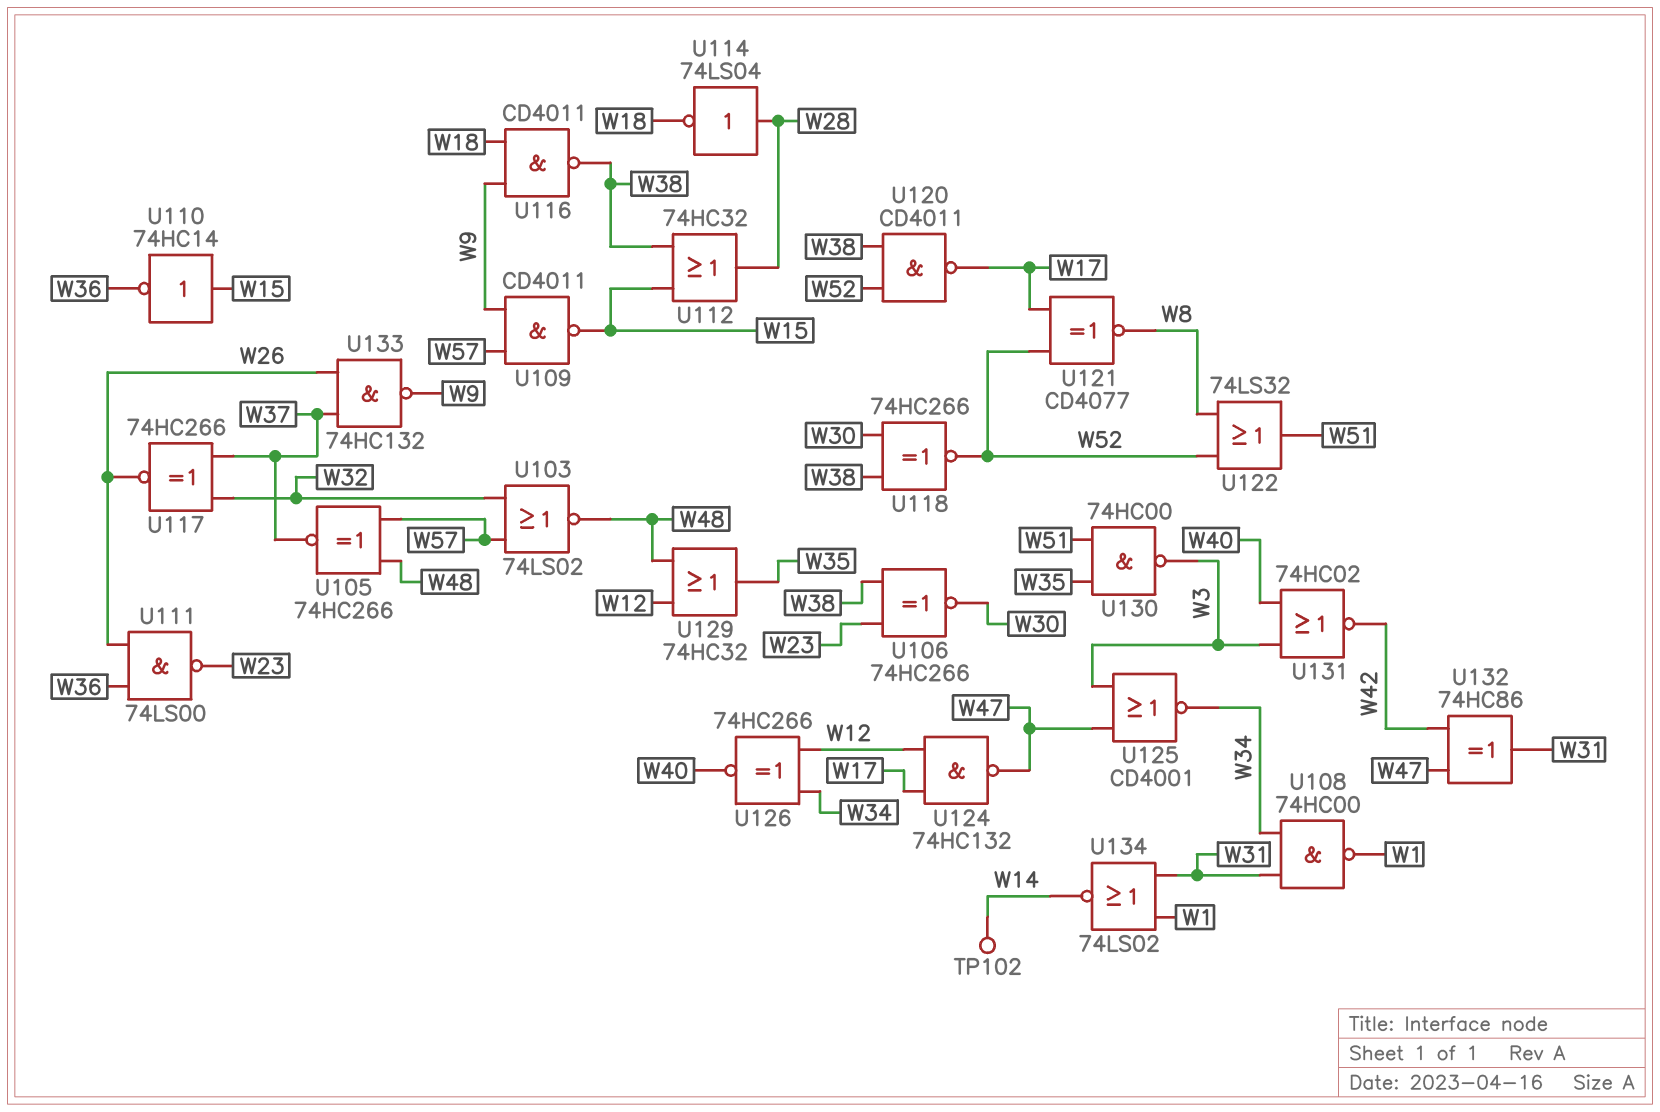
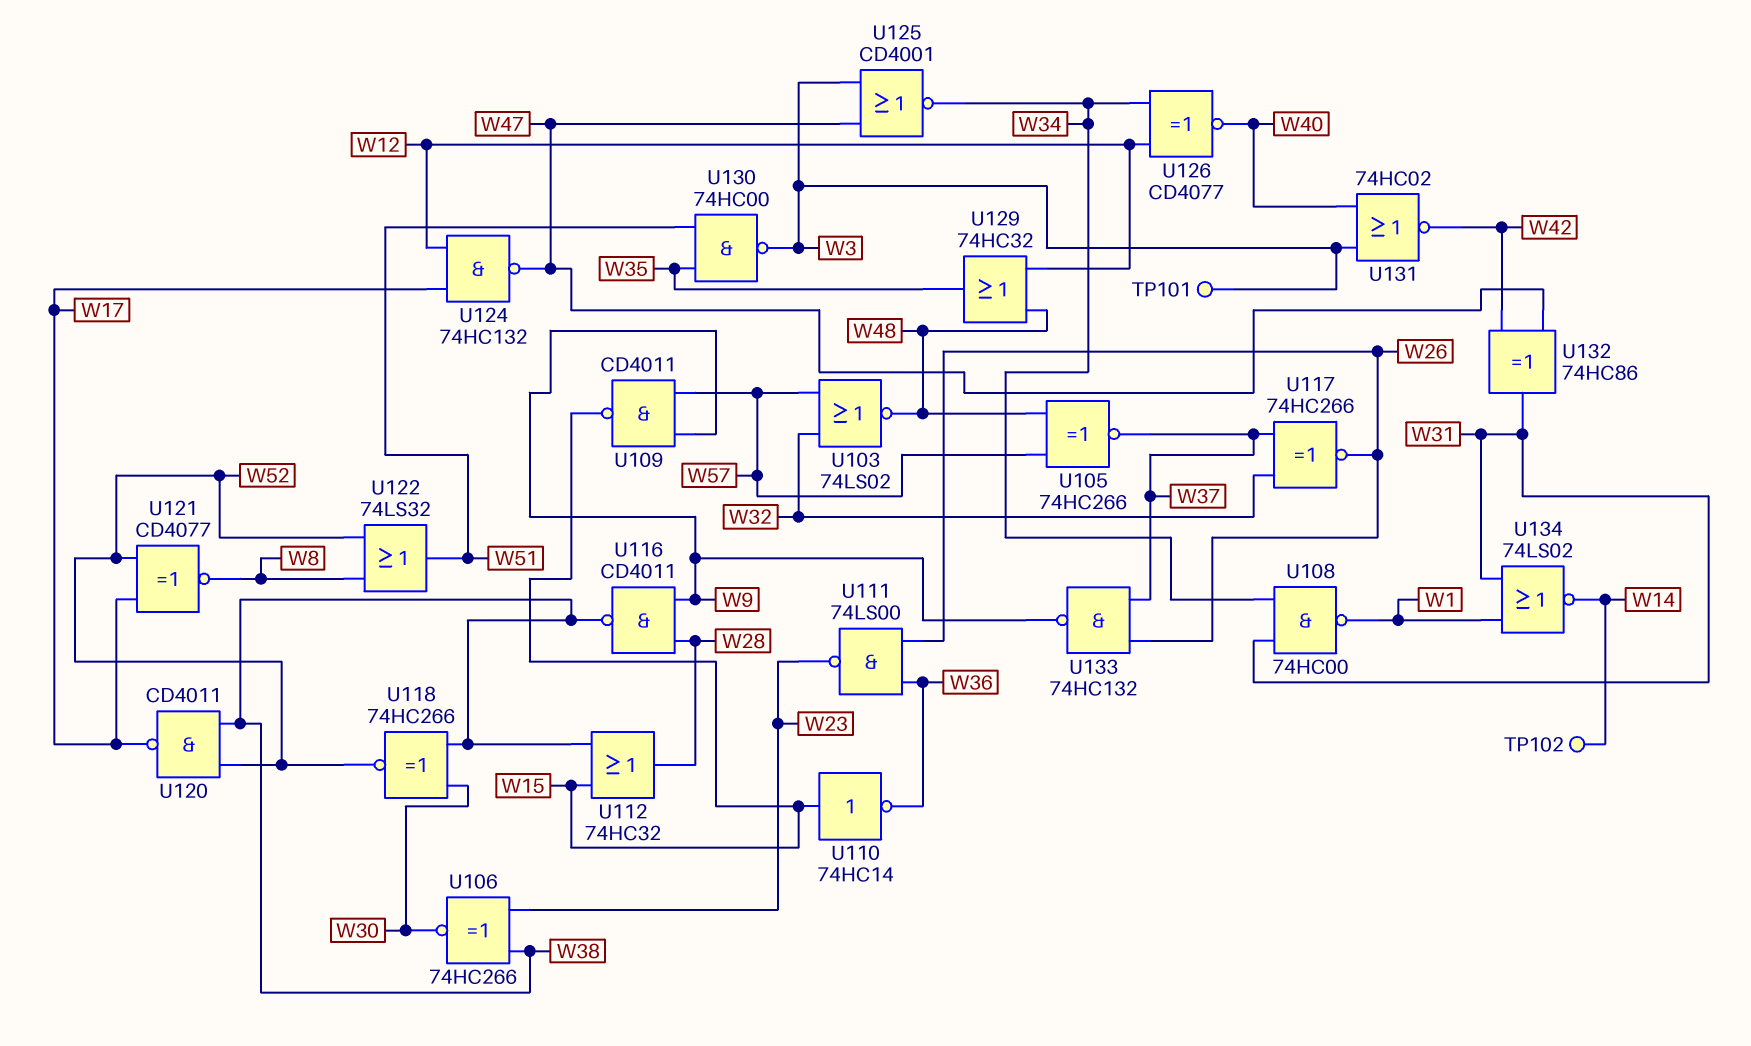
TP101: none -> test point (W3)
U114: NOT 74LS04 (in W28, out W18) -> none
U116: NAND CD4011 (in W9, in W18, out W38) -> NAND CD4011 (in W9, in W28, out W38)
U126: XNOR 74HC266 (in W12, in W34, out W40) -> XNOR CD4077 (in W12, in W34, out W40)

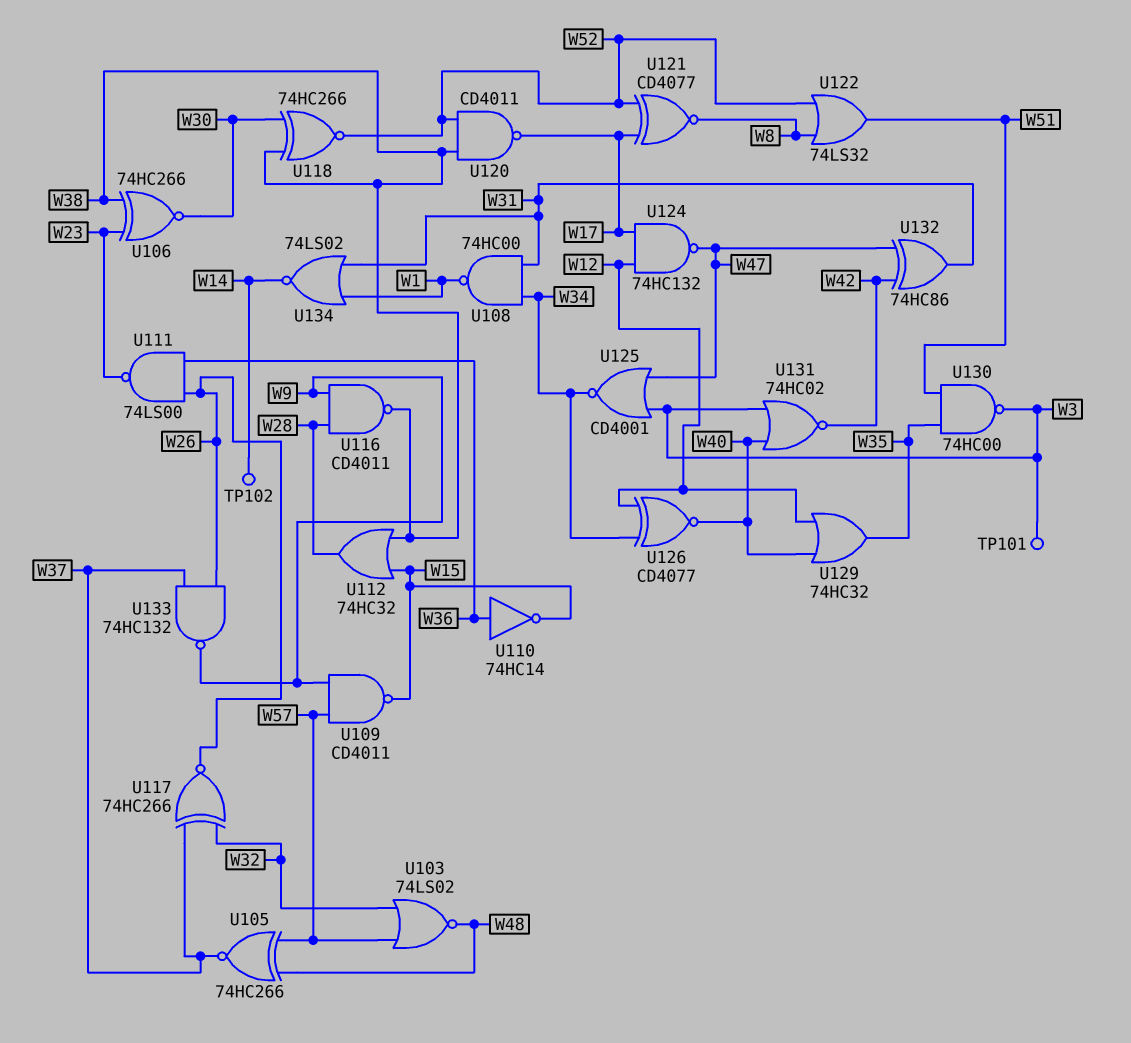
U110: NOT 74HC14 (in W15, out W36) -> NOT 74HC14 (in W36, out W15)
U129: OR 74HC32 (in W12, in W48, out W35) -> OR 74HC32 (in W12, in W40, out W35)

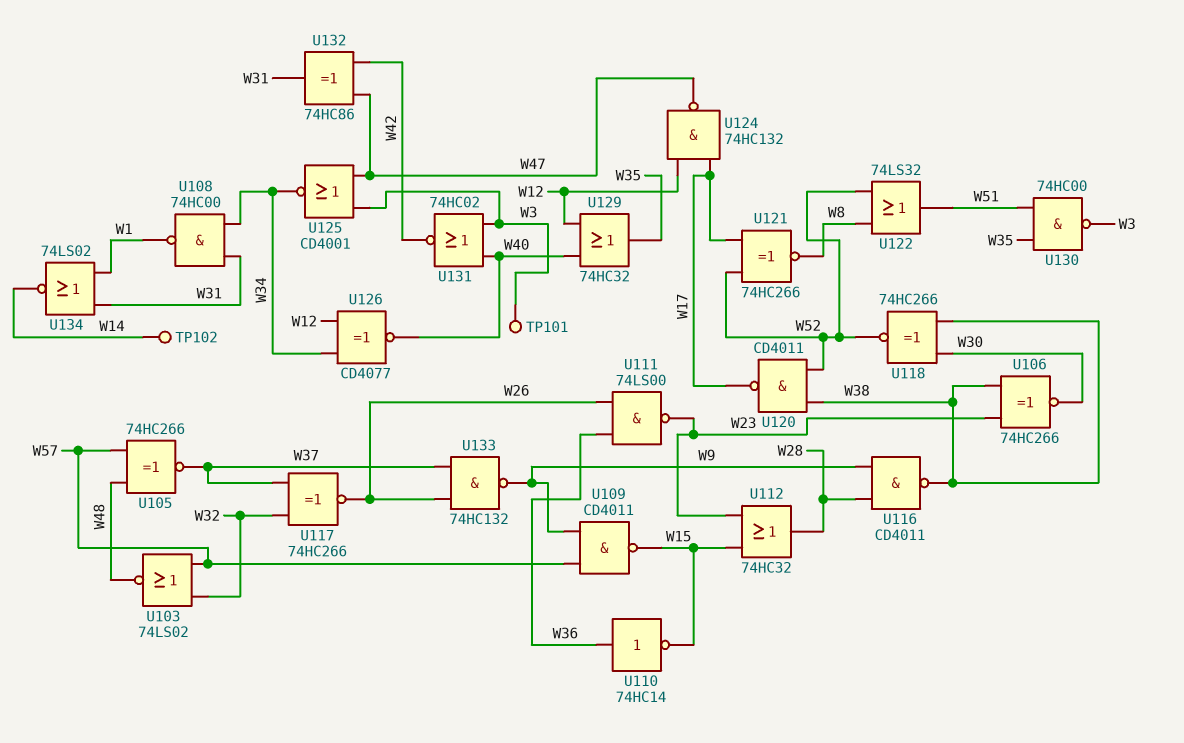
U112: OR 74HC32 (in W15, in W38, out W28) -> OR 74HC32 (in W15, in W23, out W28)
U121: XNOR CD4077 (in W17, in W52, out W8) -> XNOR 74HC266 (in W17, in W52, out W8)

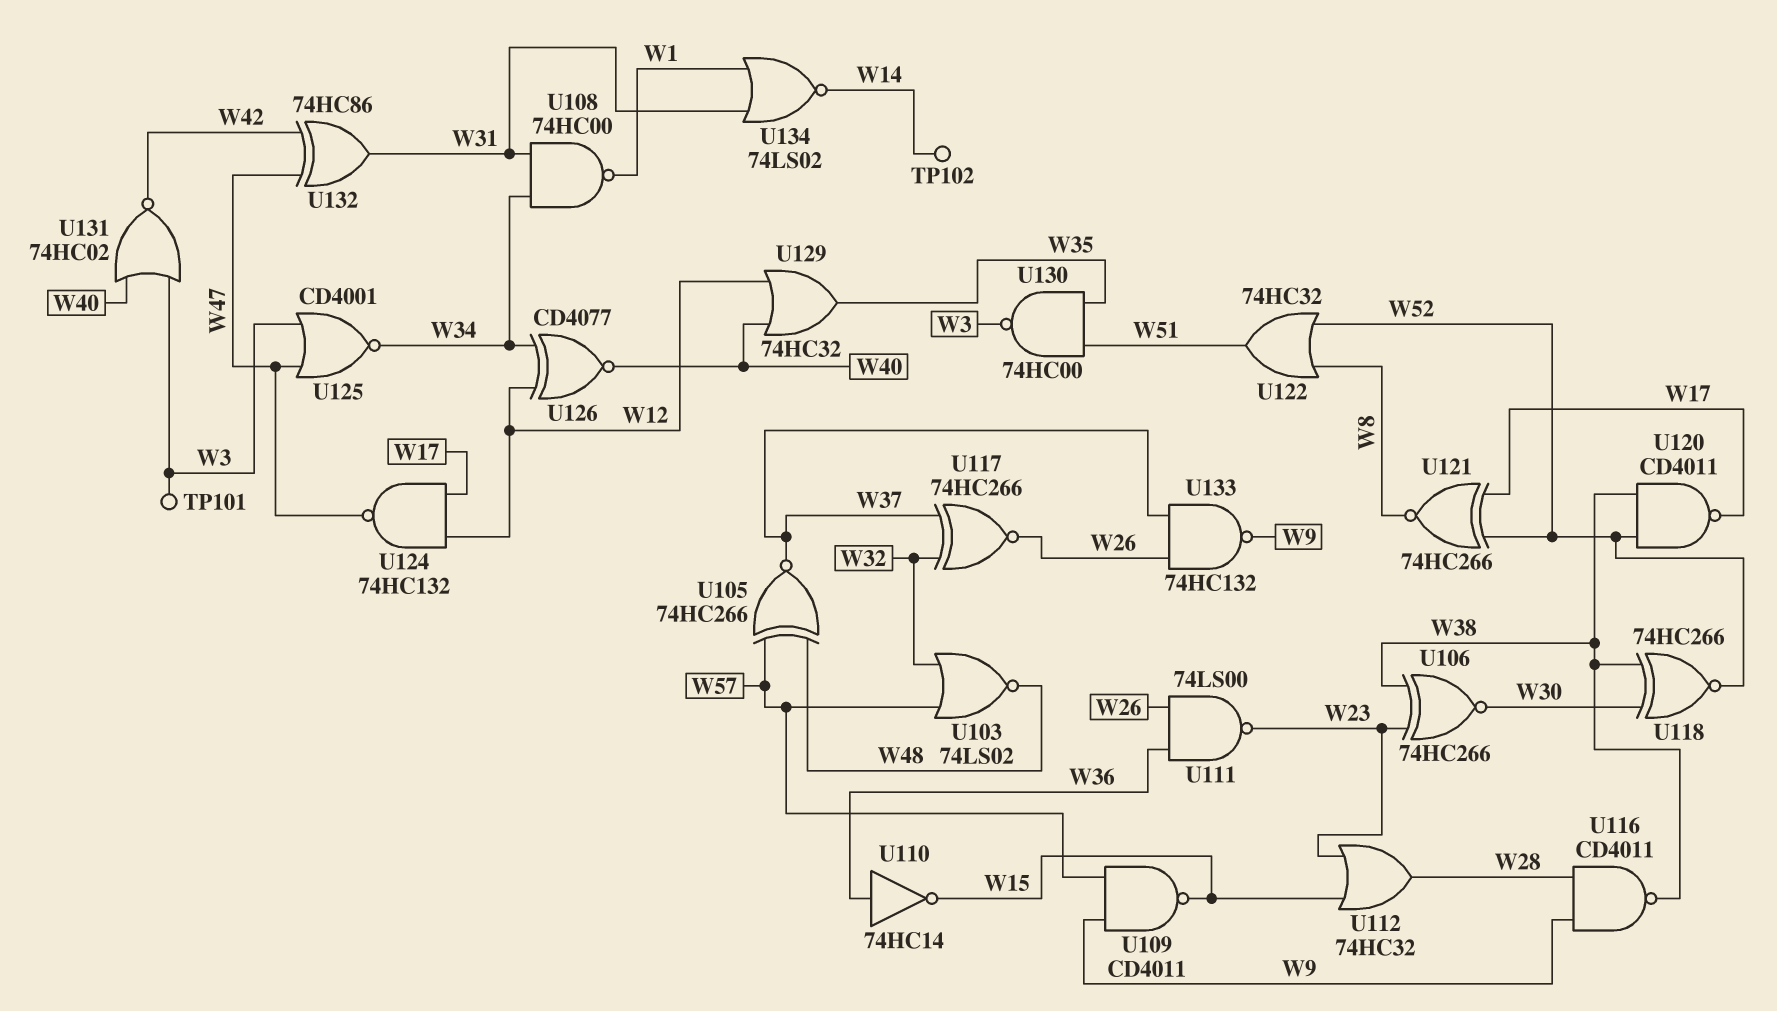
U122: OR 74LS32 (in W8, in W52, out W51) -> OR 74HC32 (in W8, in W52, out W51)

